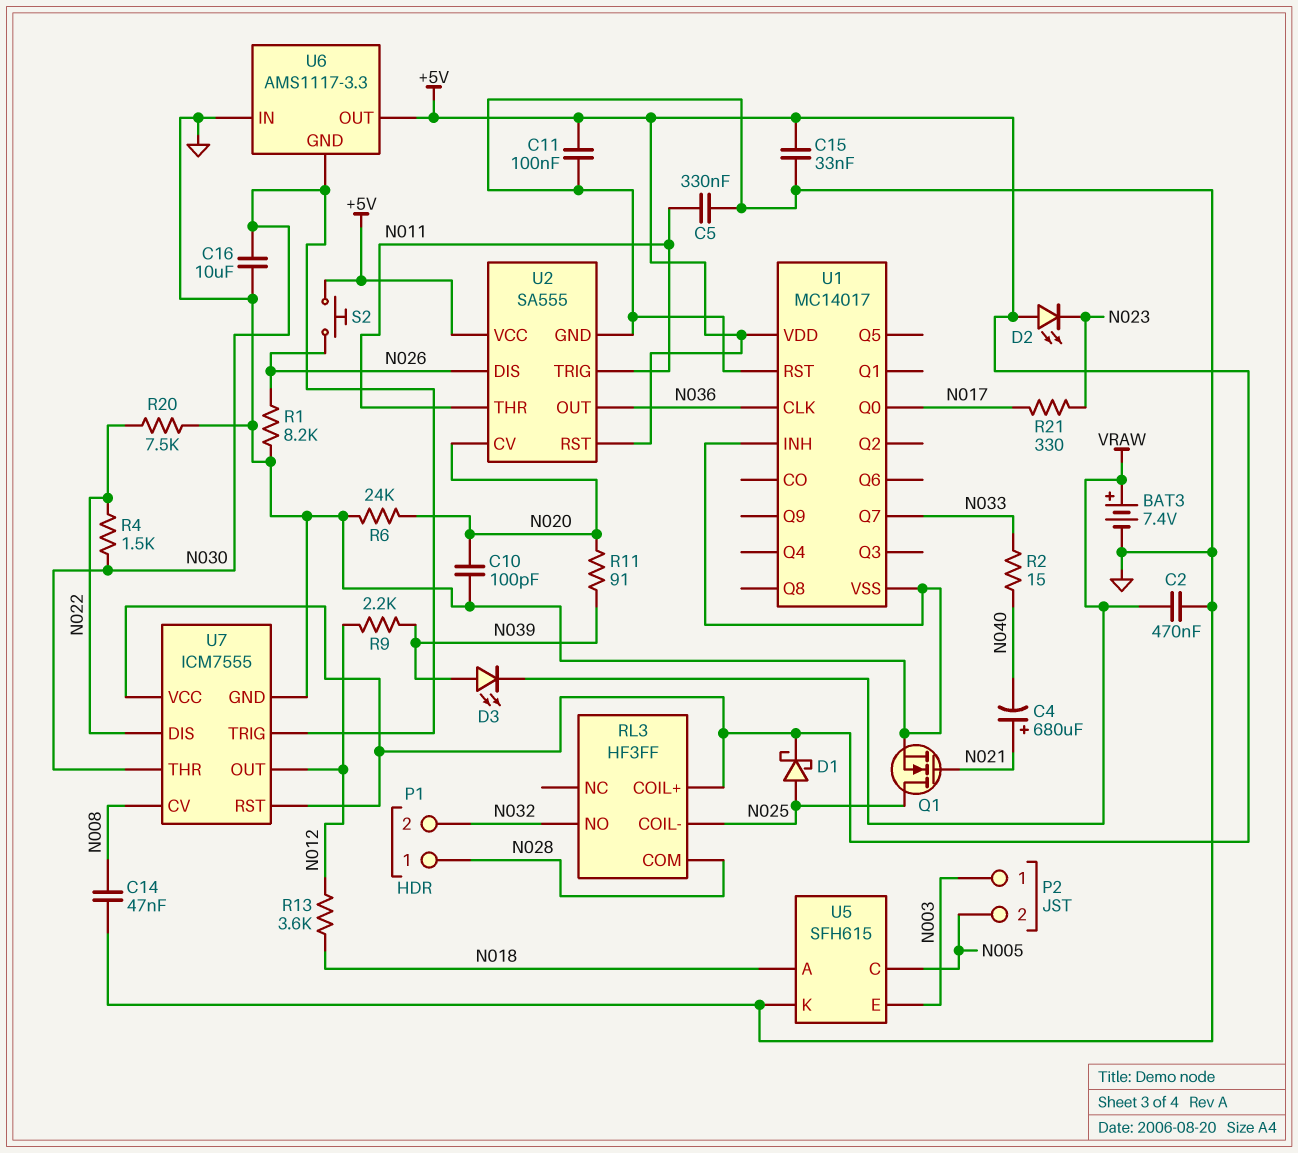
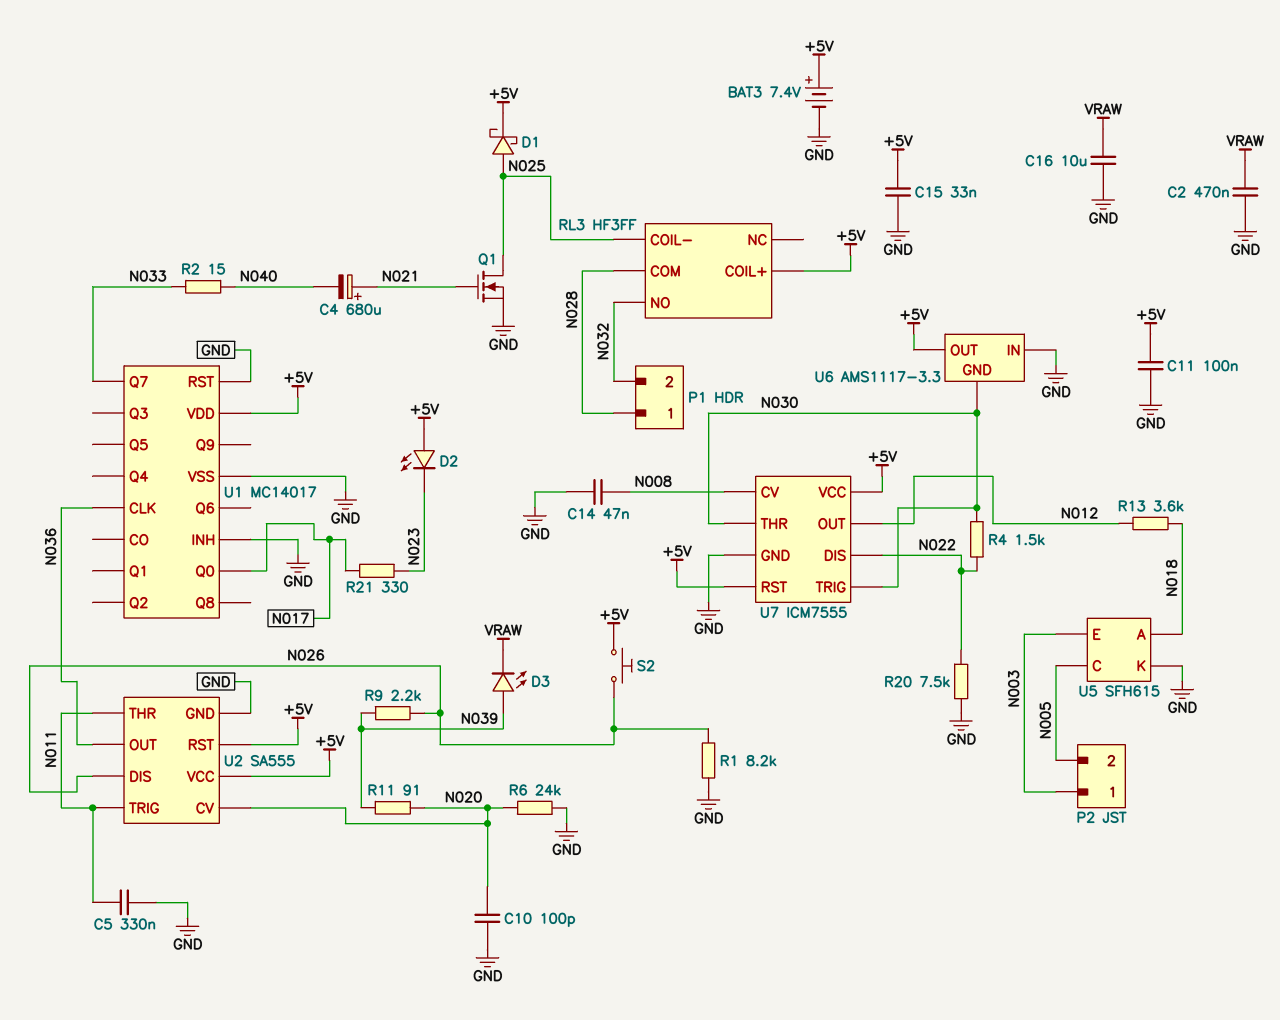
BAT3: 7.4V (plus VRAW, minus GND) -> 7.4V (plus +5V, minus GND)
C16: 10uF (GND, N030) -> 10uF (GND, VRAW)
R9: 2.2k (N012, N039) -> 2.2k (N026, N039)

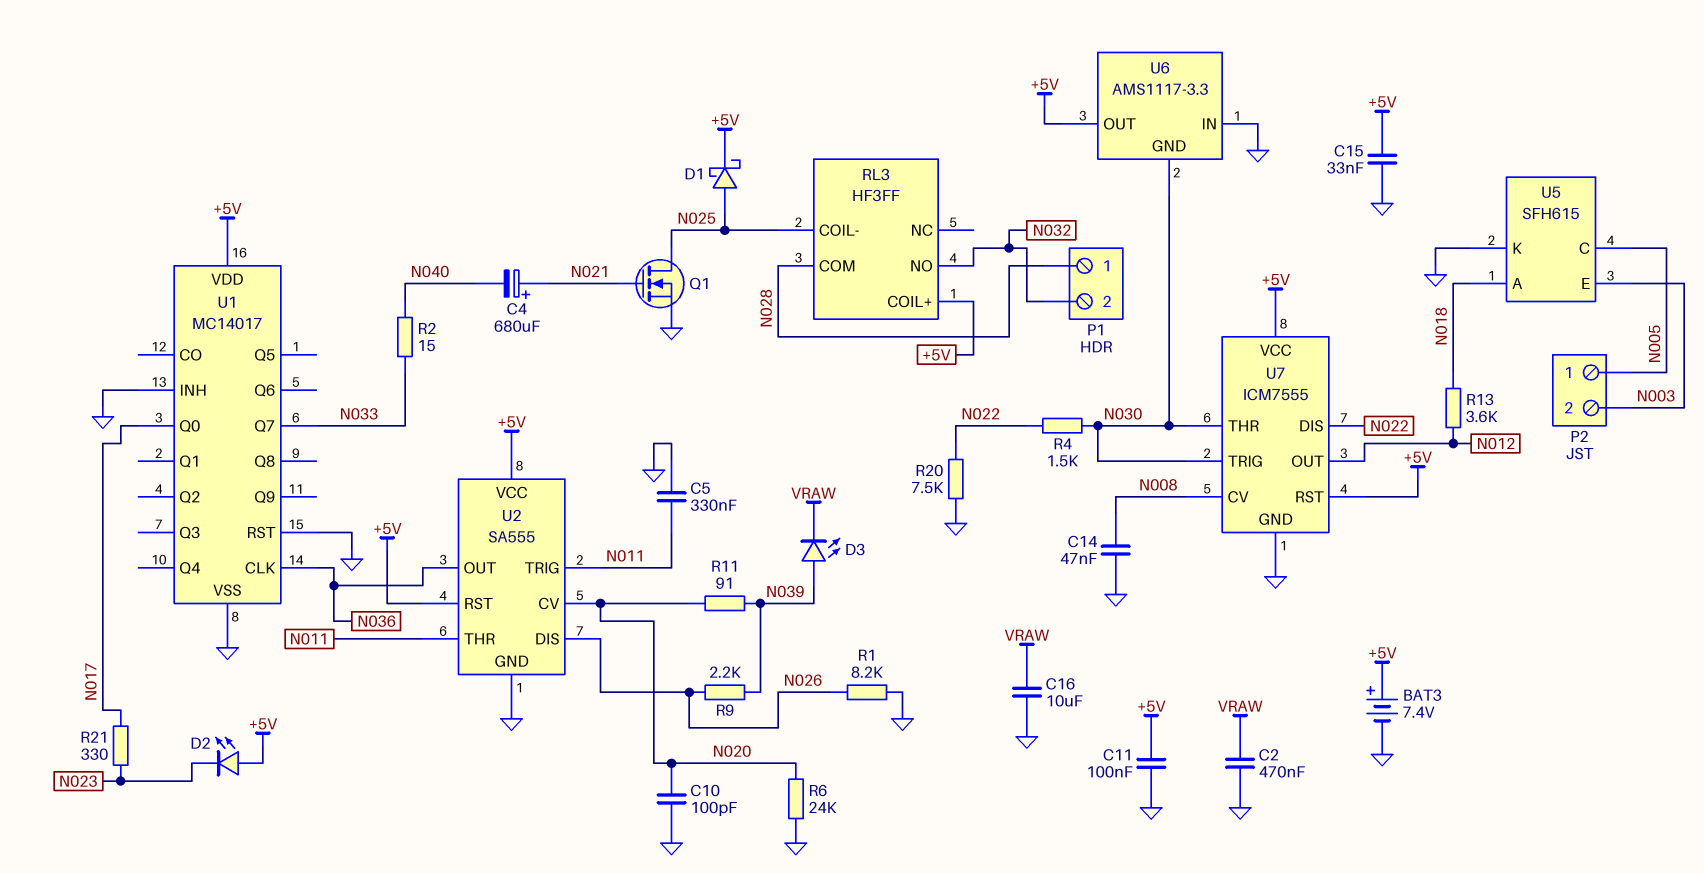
P2 pin 1: N003 -> N005
P2 pin 2: N005 -> N003
S2: button (+5V, N026) -> none

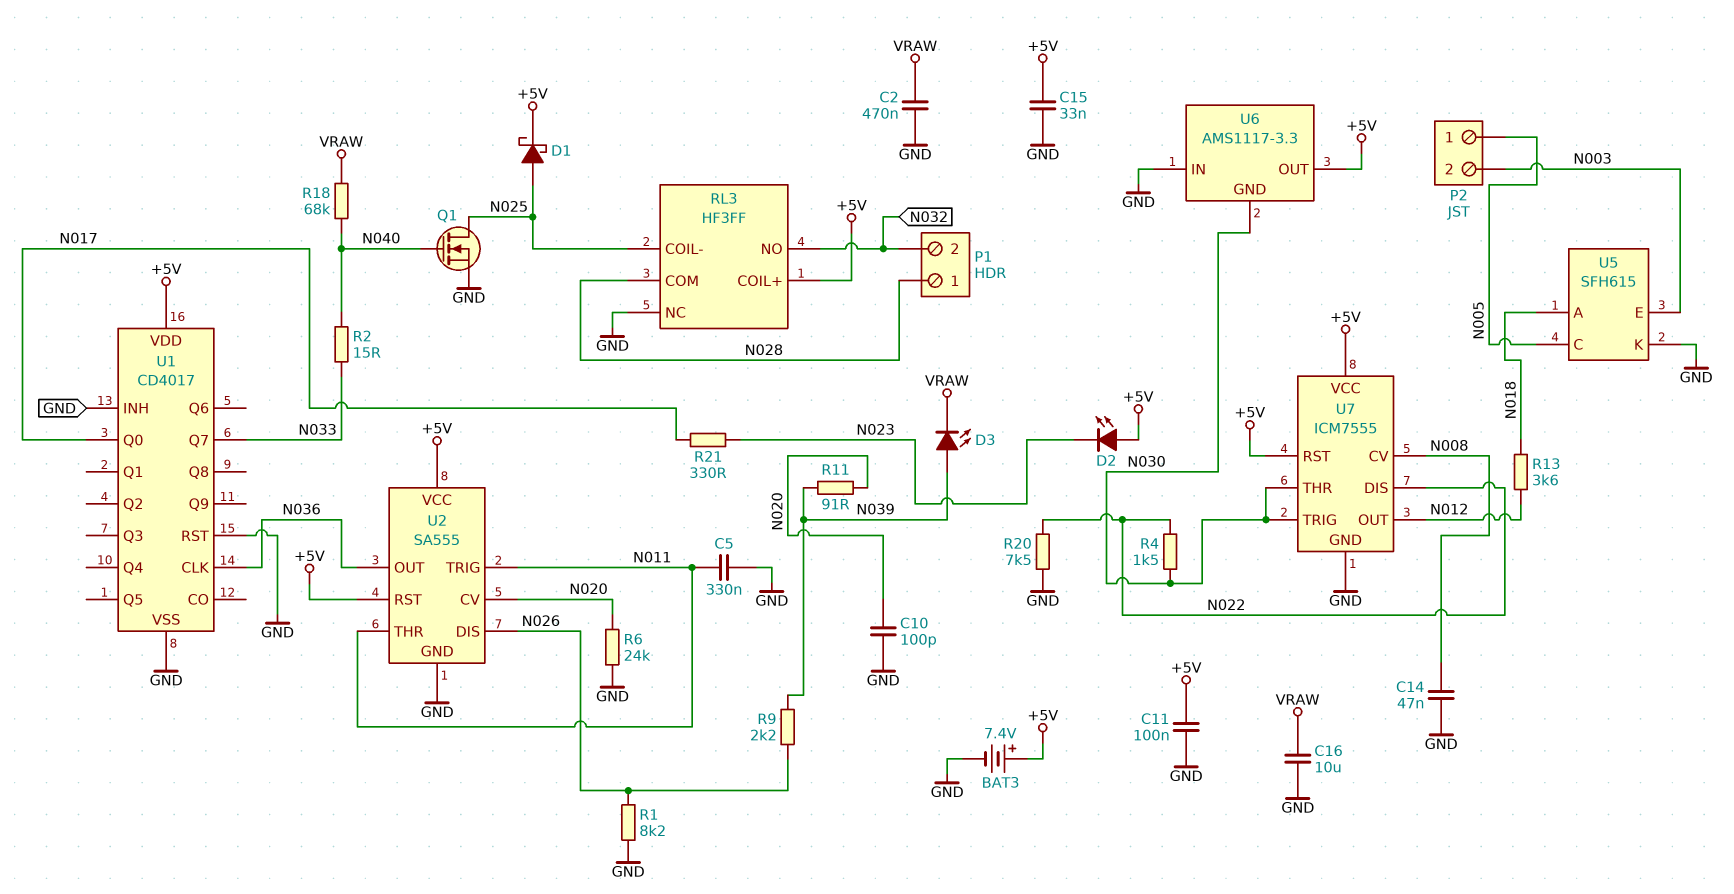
C4: 680uF (plus N021, minus N040) -> none
Q1: NMOS (G N021, D N025, S GND) -> NMOS (G N040, D N025, S GND)
R18: none -> 68k (N040, VRAW)
RL3 pin NC: none -> GND
U1: MC14017 -> CD4017

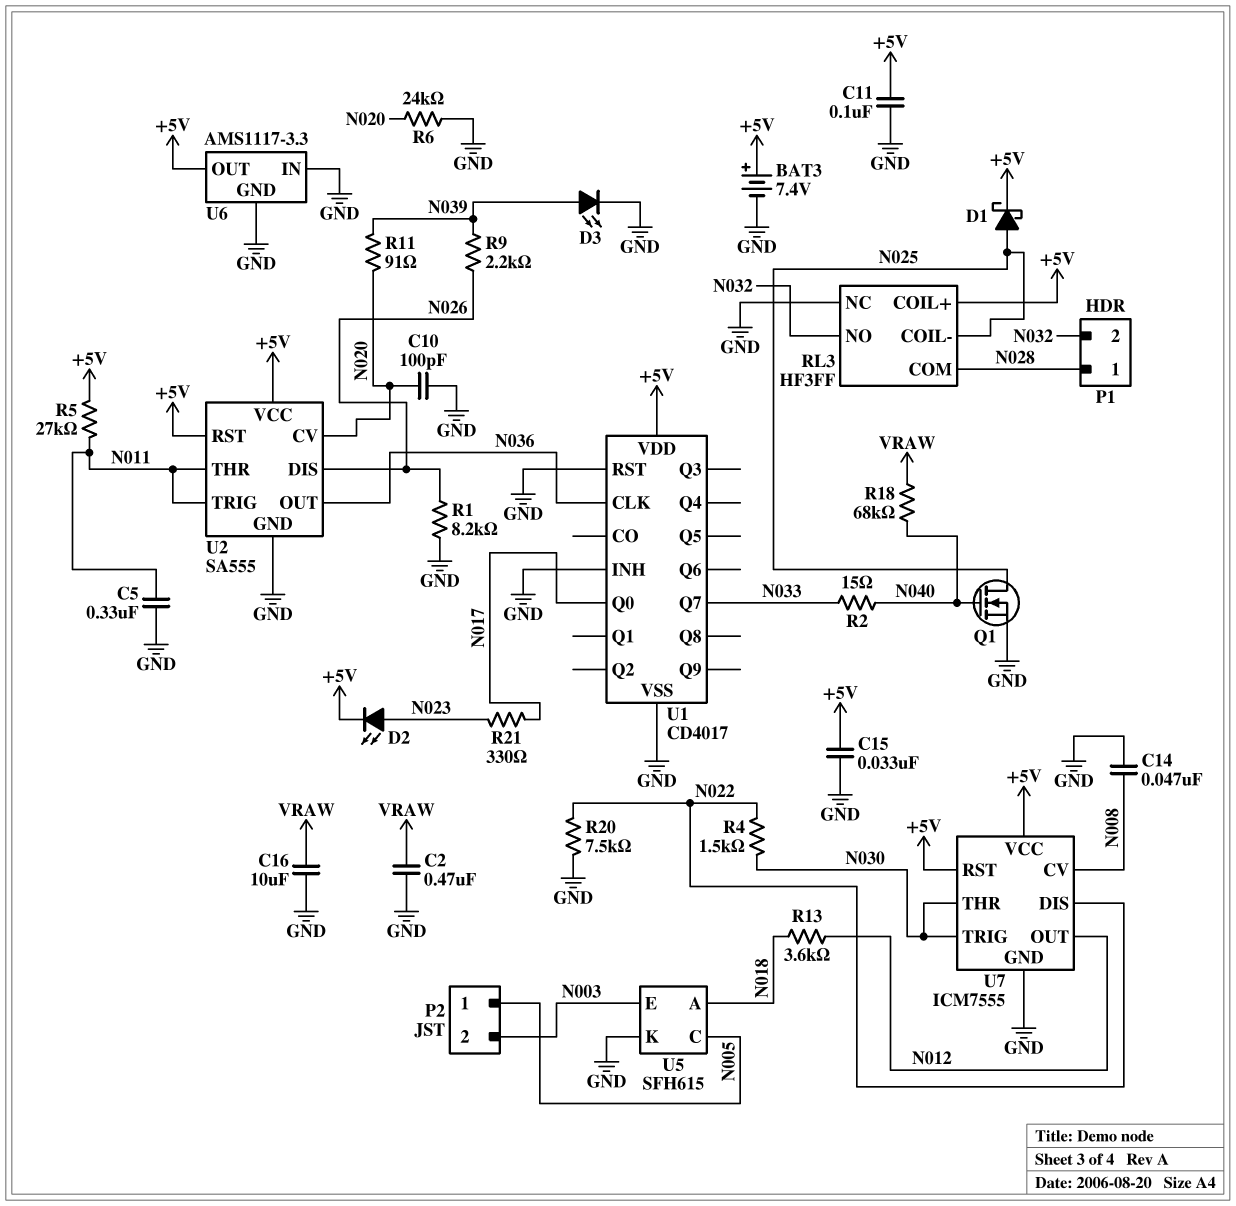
D2: LED (A +5V, K N023) -> LED (A N023, K +5V)
D3: LED (A N039, K VRAW) -> LED (A N039, K GND)
R5: none -> 27k (+5V, N011)
U6 pin GND: N030 -> GND

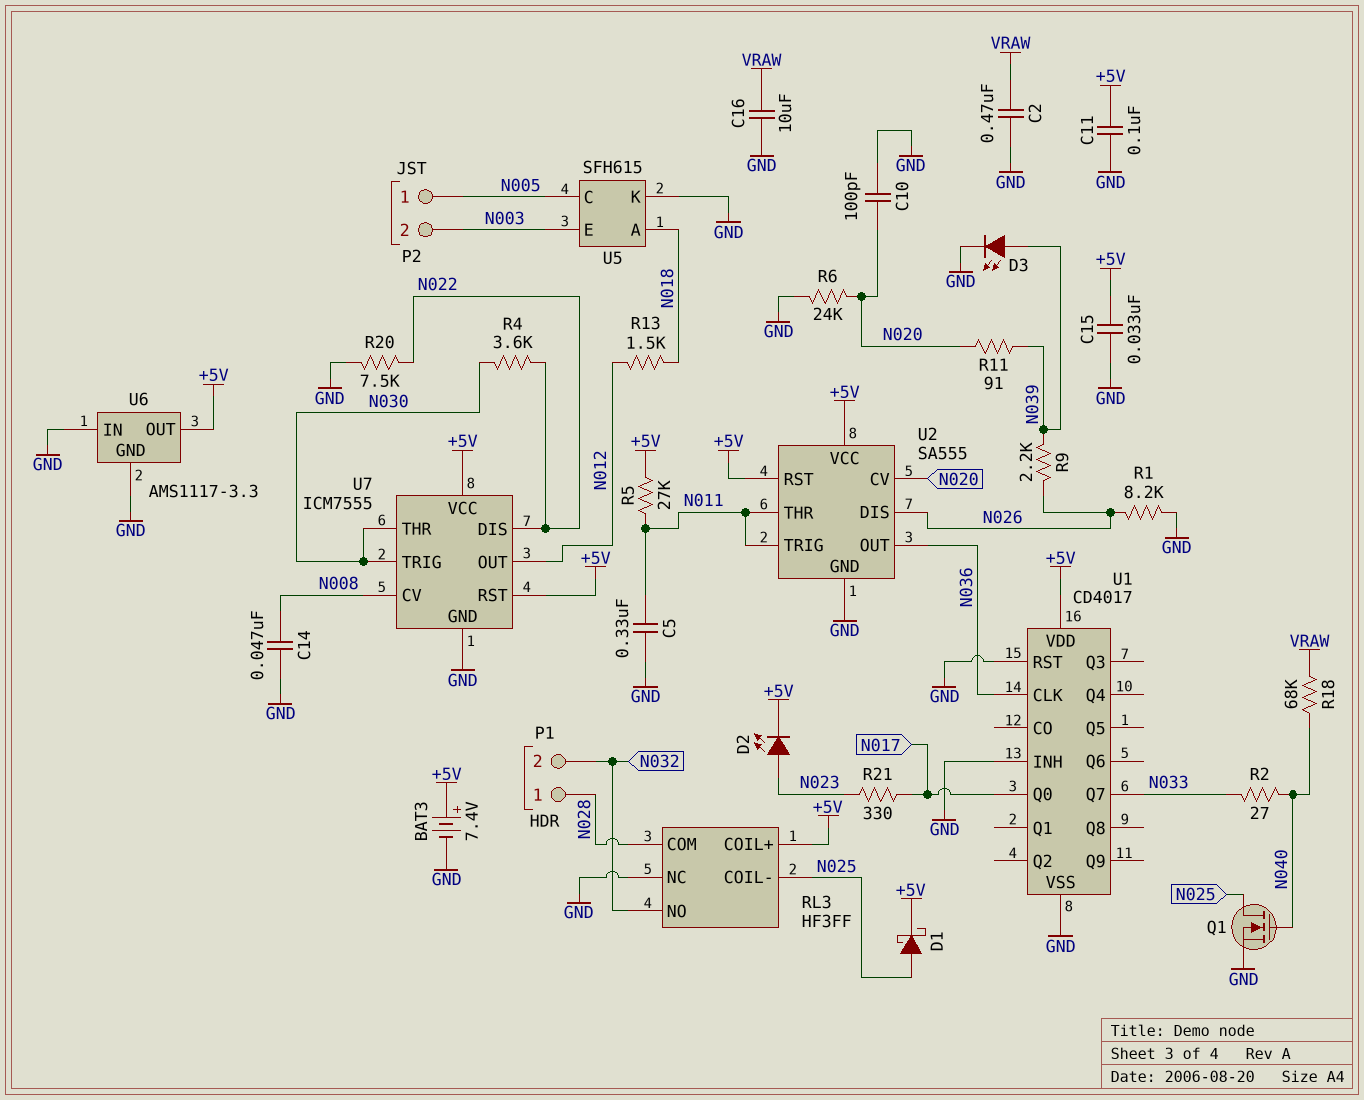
R2: 15 (N033, N040) -> 27 (N033, N040)
R4: 1.5k (N022, N030) -> 3.6k (N022, N030)
R13: 3.6k (N012, N018) -> 1.5k (N012, N018)

